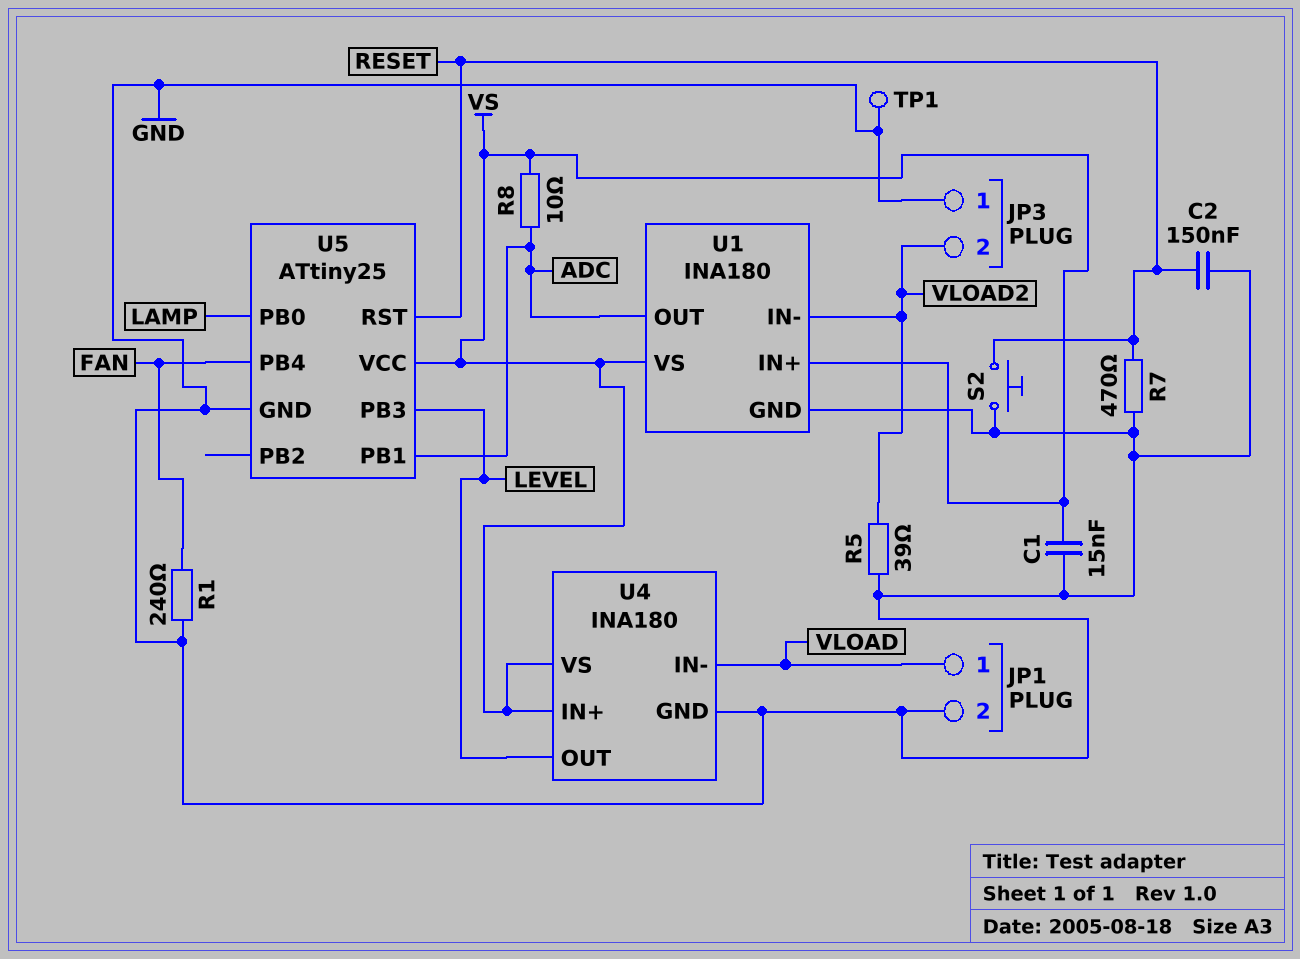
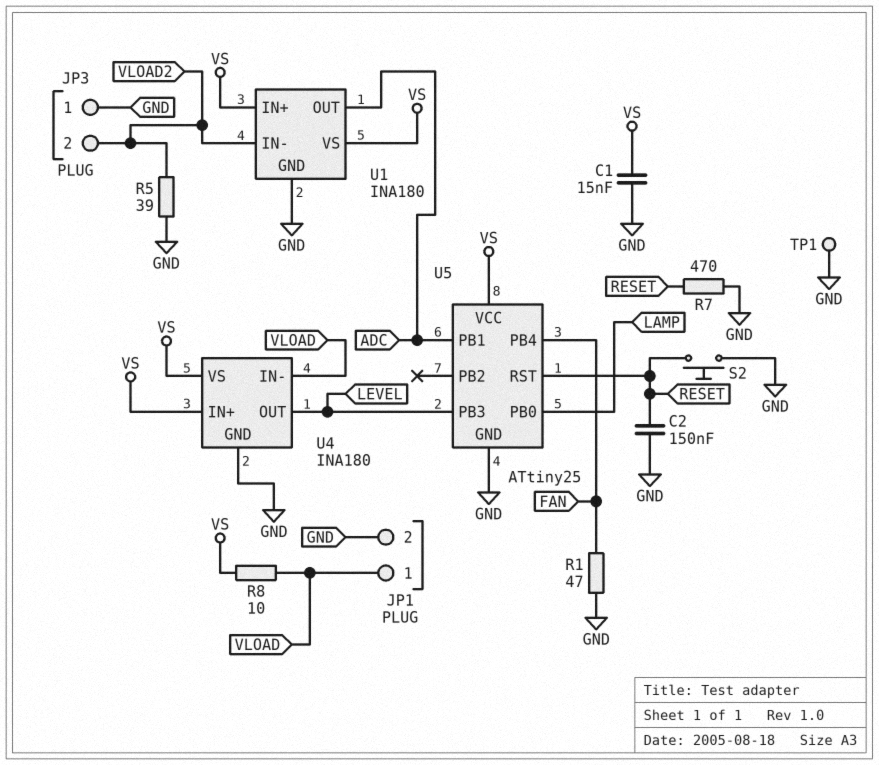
R1: 240 (FAN, GND) -> 47 (FAN, GND)
R8: 10 (ADC, VS) -> 10 (VLOAD, VS)

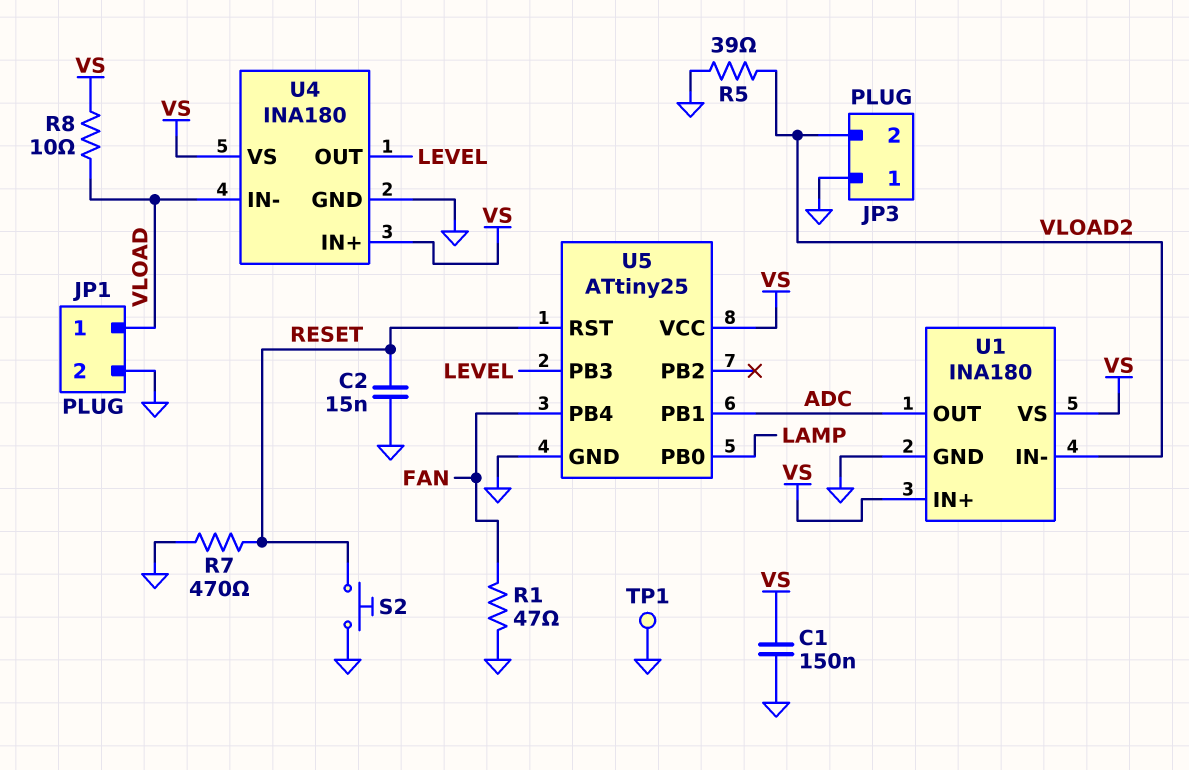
C1: 15nF (GND, VS) -> 150nF (GND, VS)
C2: 150nF (GND, RESET) -> 15nF (GND, RESET)

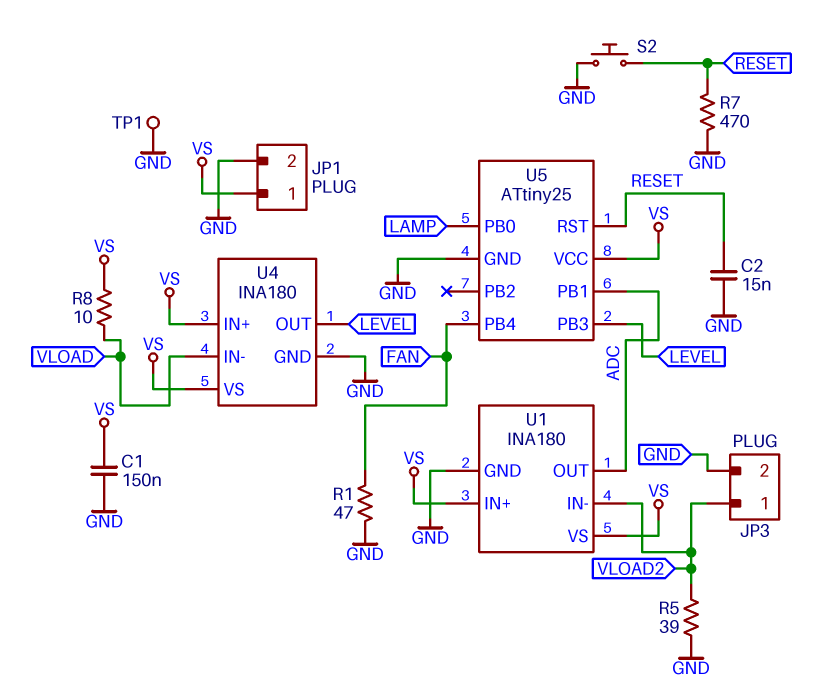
JP1 pin 1: VLOAD -> VS
JP3 pin 1: GND -> VLOAD2
JP3 pin 2: VLOAD2 -> GND

